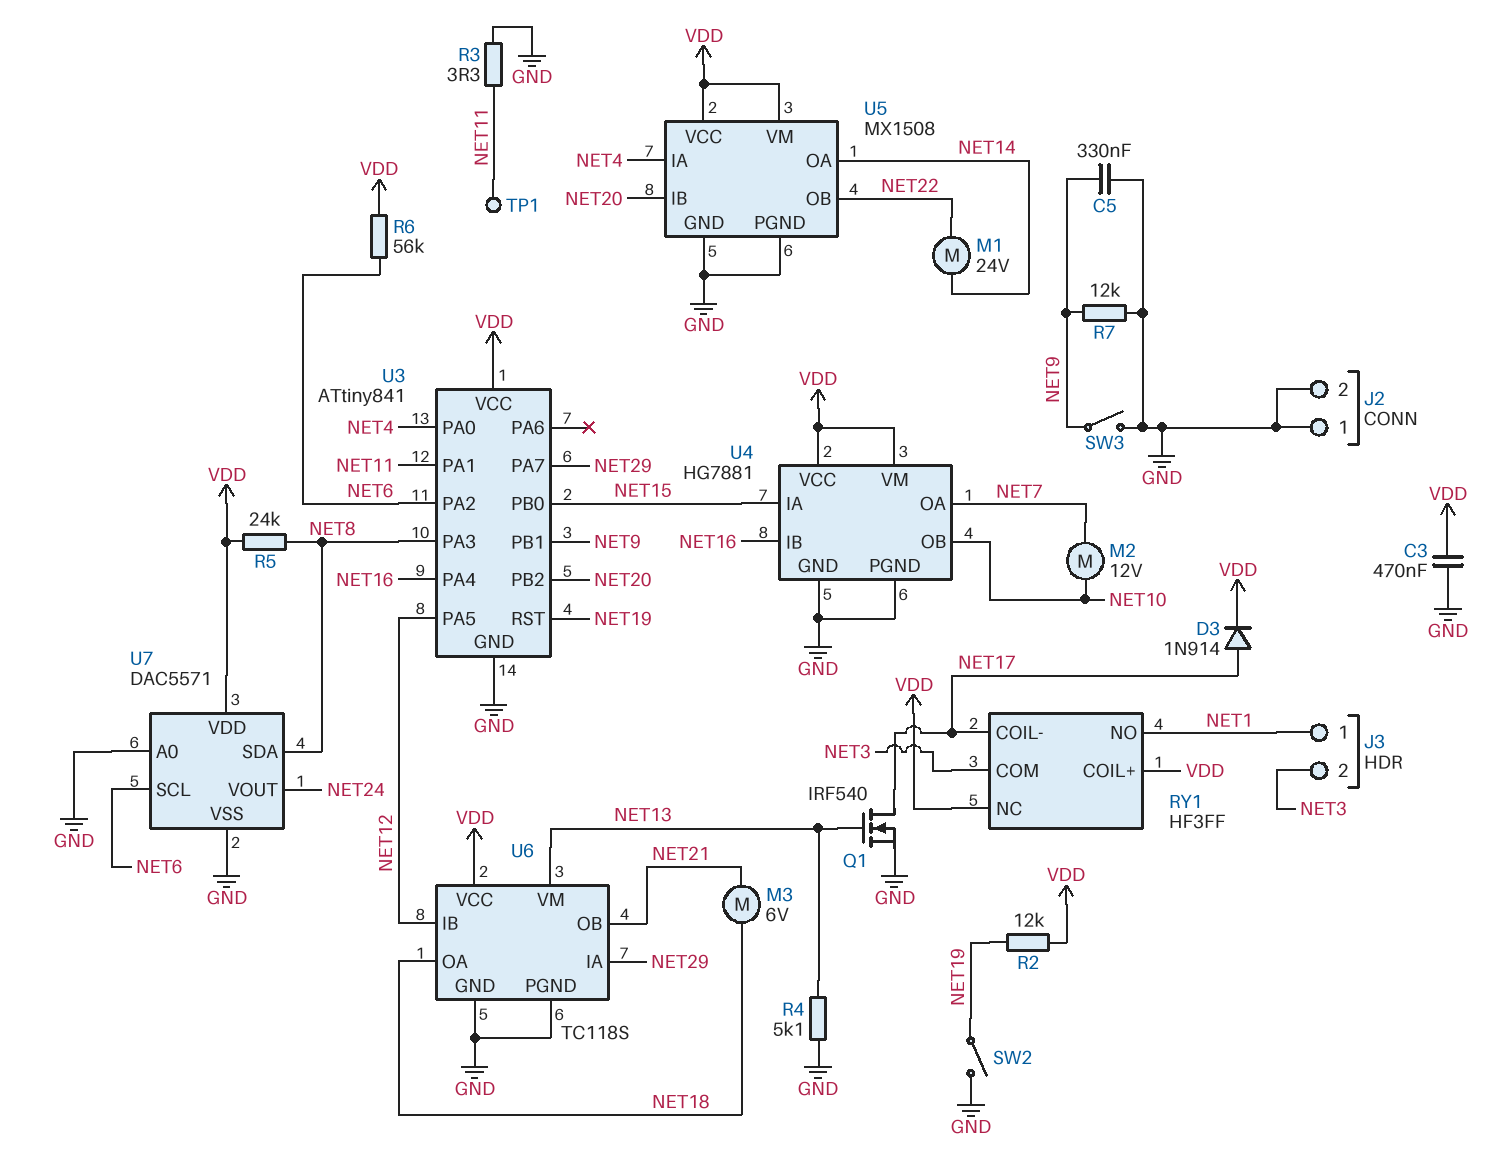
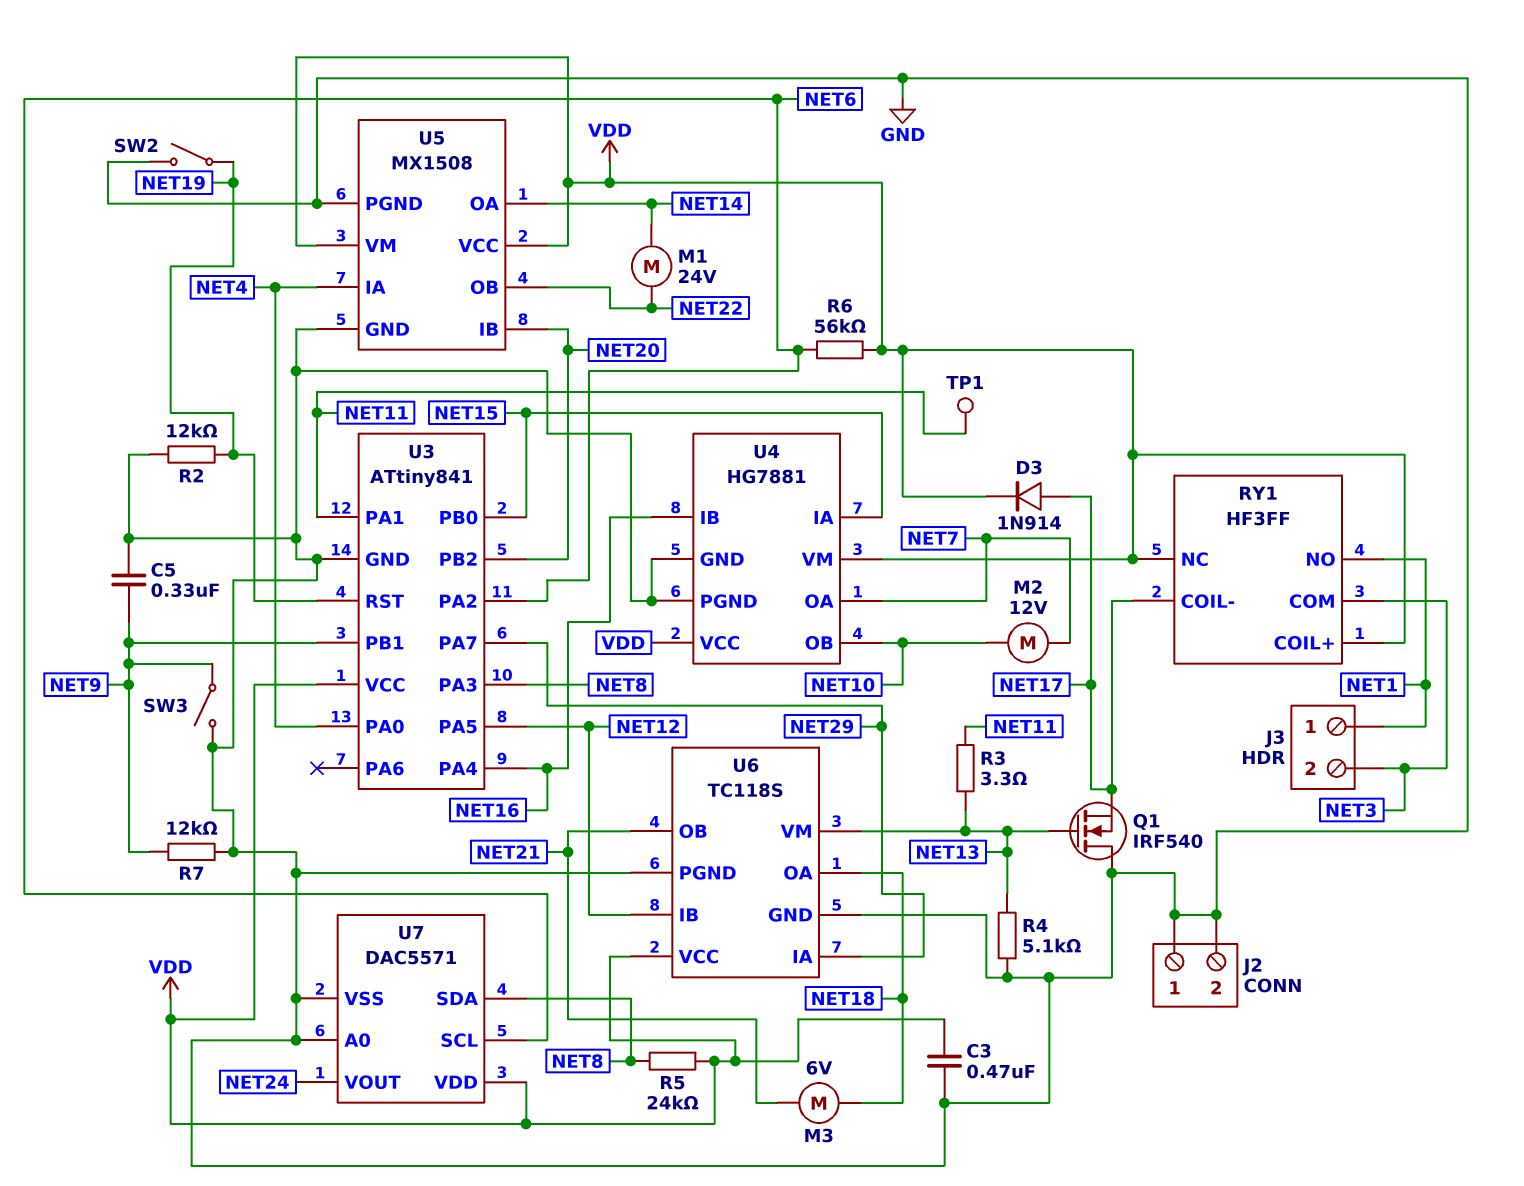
Q1: NMOS IRF540 (G NET13, D NET17, S GND) -> NMOS IRF540 (G NET13, D GND, S NET17)
R2: 12k (NET19, VDD) -> 12k (GND, NET19)
R3: 3.3 (GND, NET11) -> 3.3 (NET11, NET13)

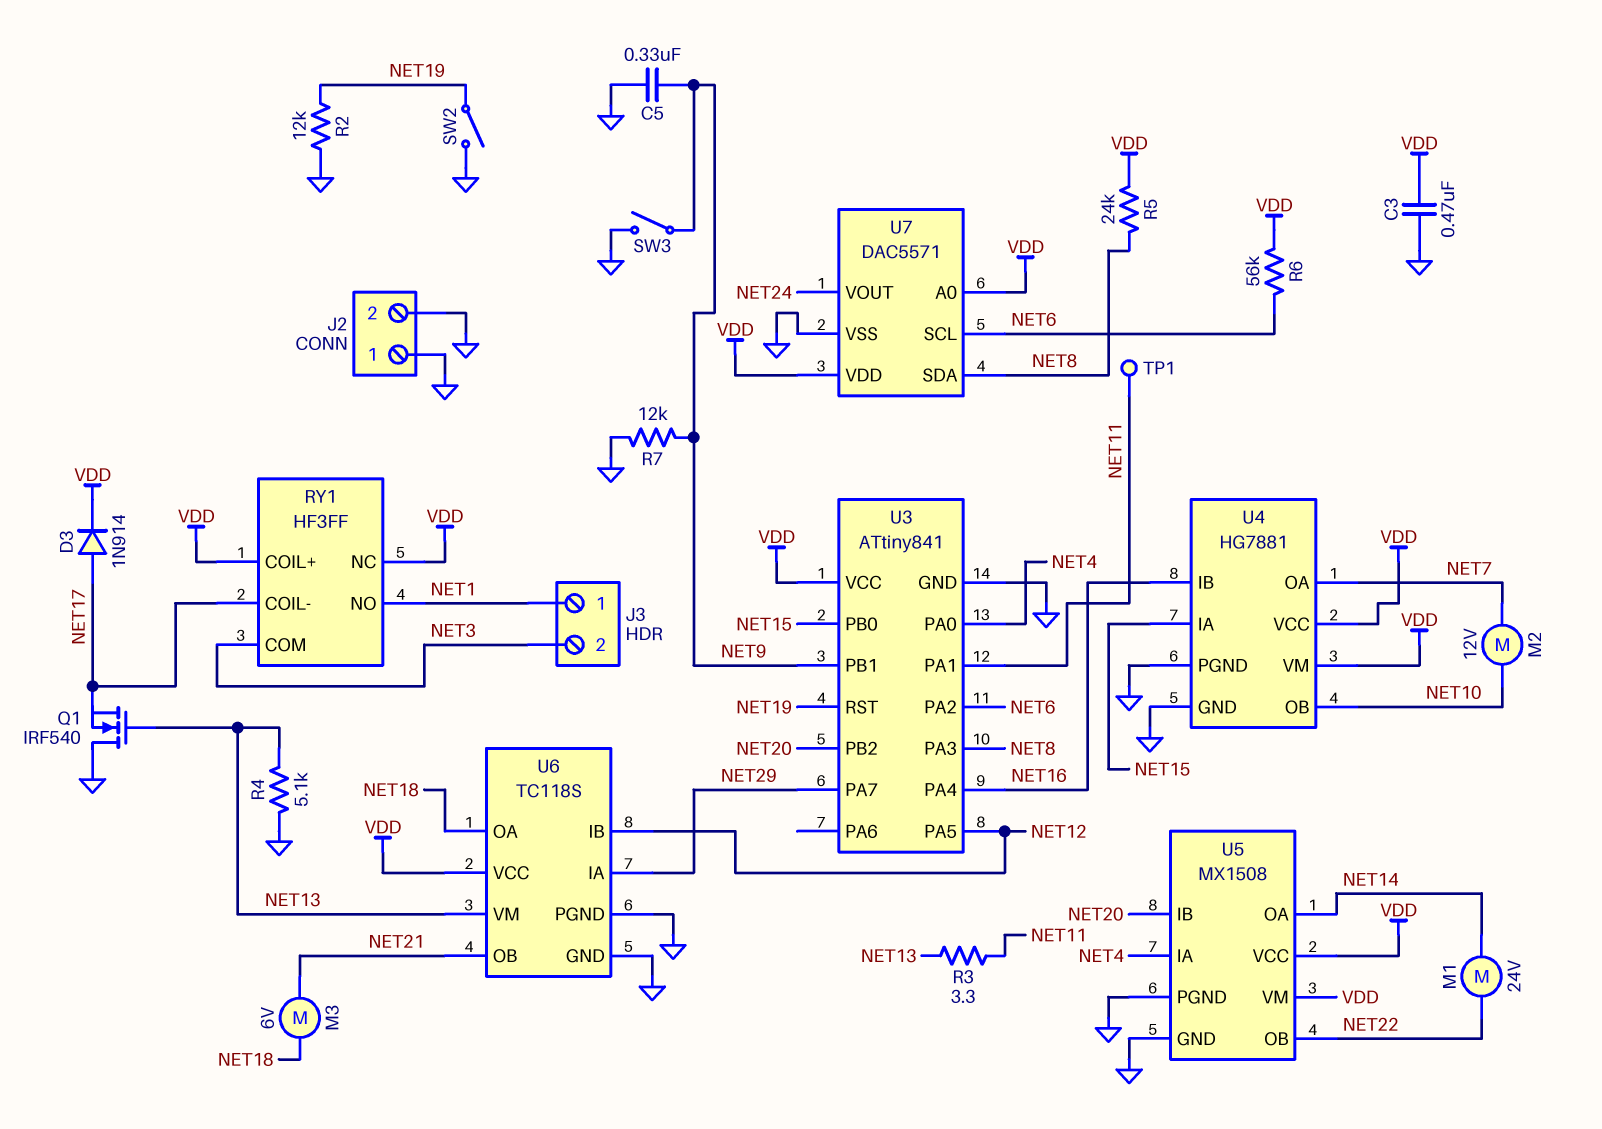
U7 pin A0: GND -> VDD

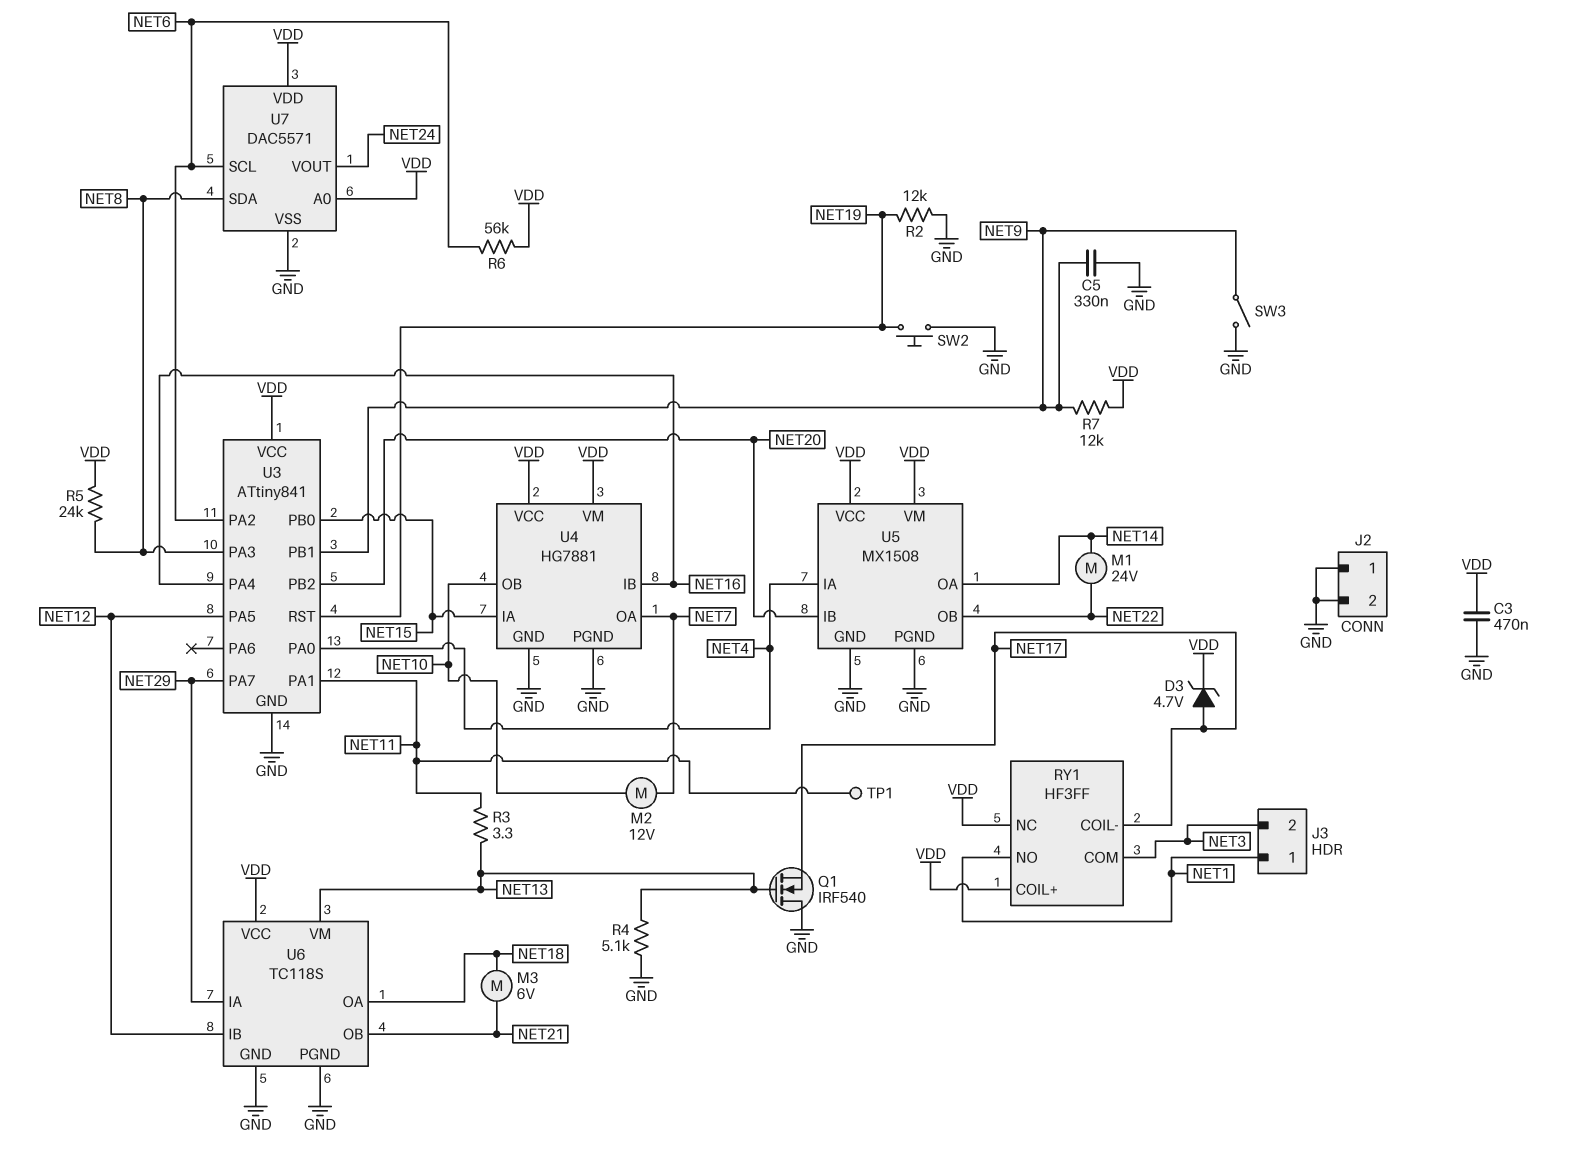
D3: diode 1N914 (A NET17, K VDD) -> zener 4.7V (A NET17, K VDD)
R7: 12k (GND, NET9) -> 12k (NET9, VDD)
SW2: switch (GND, NET19) -> button (GND, NET19)

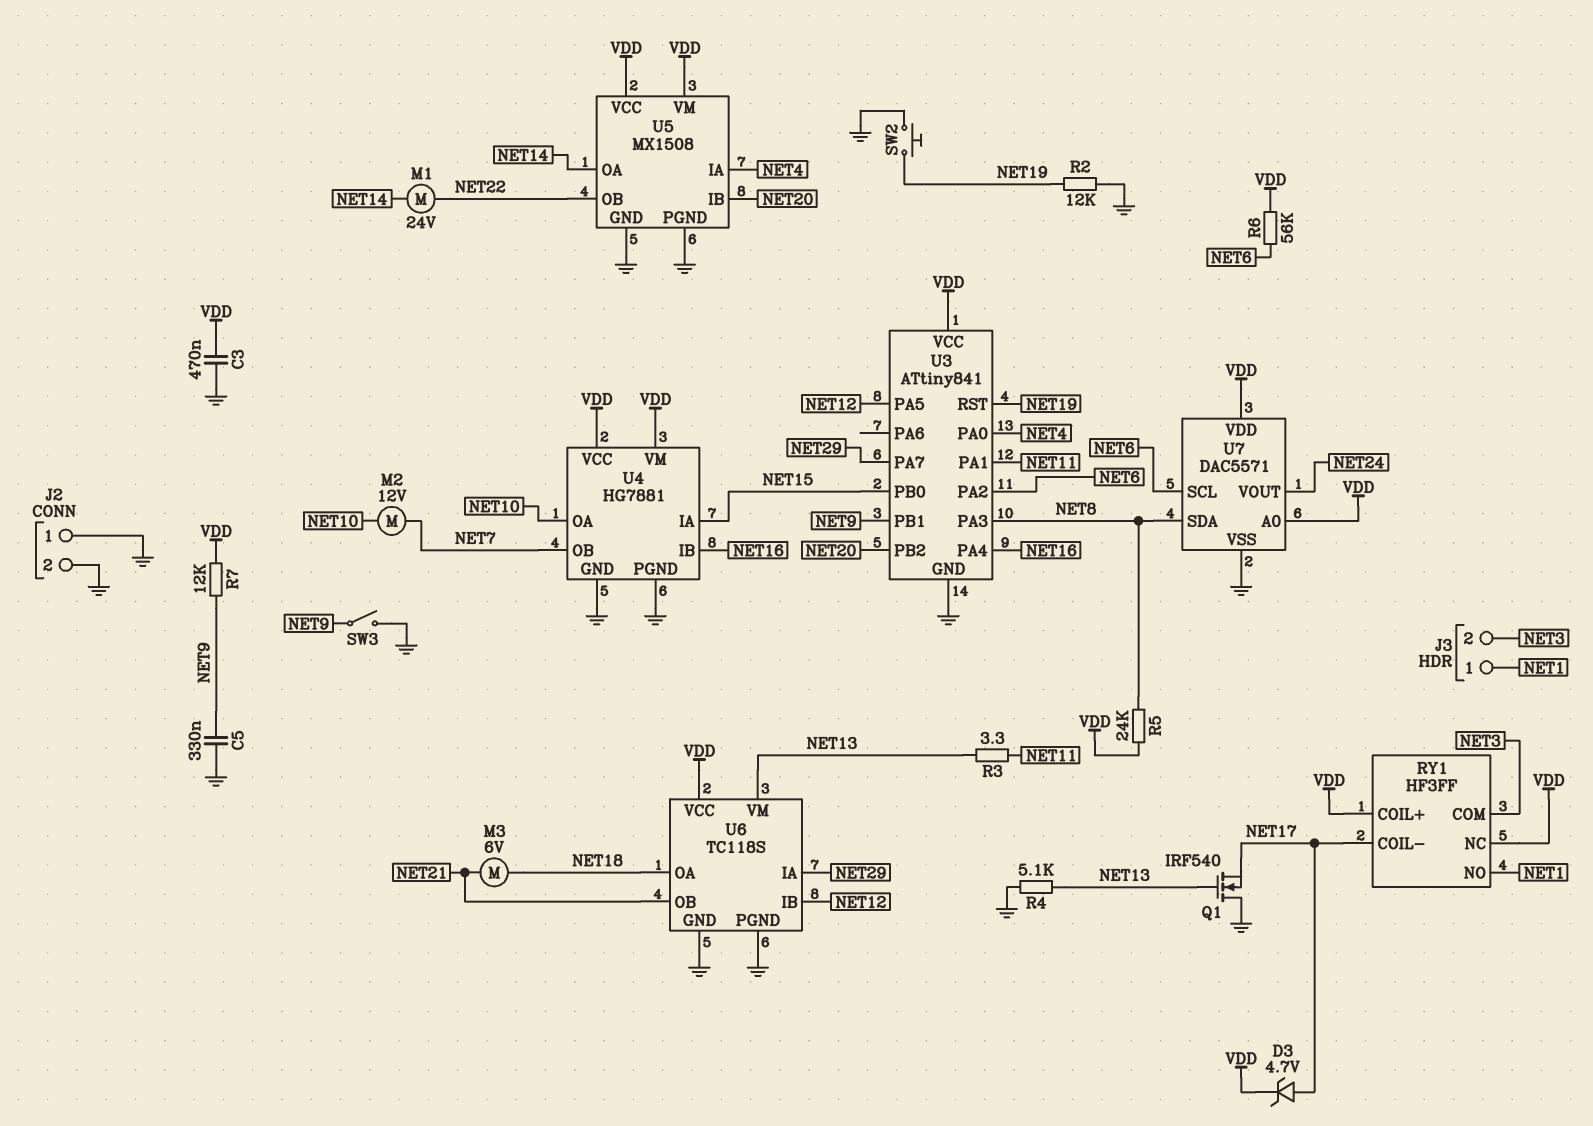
TP1: test point (NET11) -> none
U4 pin OA: NET7 -> NET10
U4 pin OB: NET10 -> NET7

